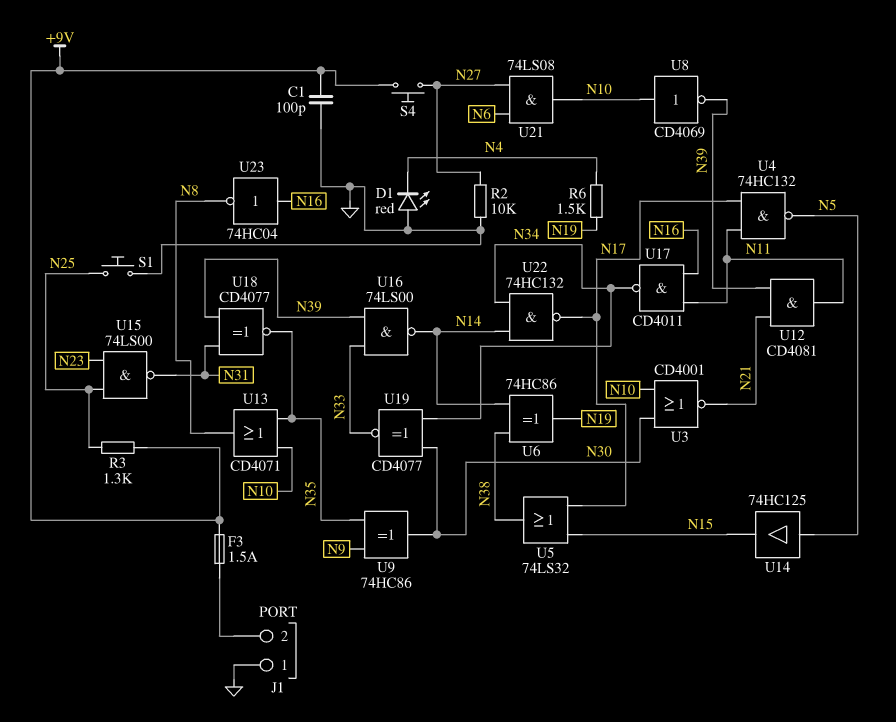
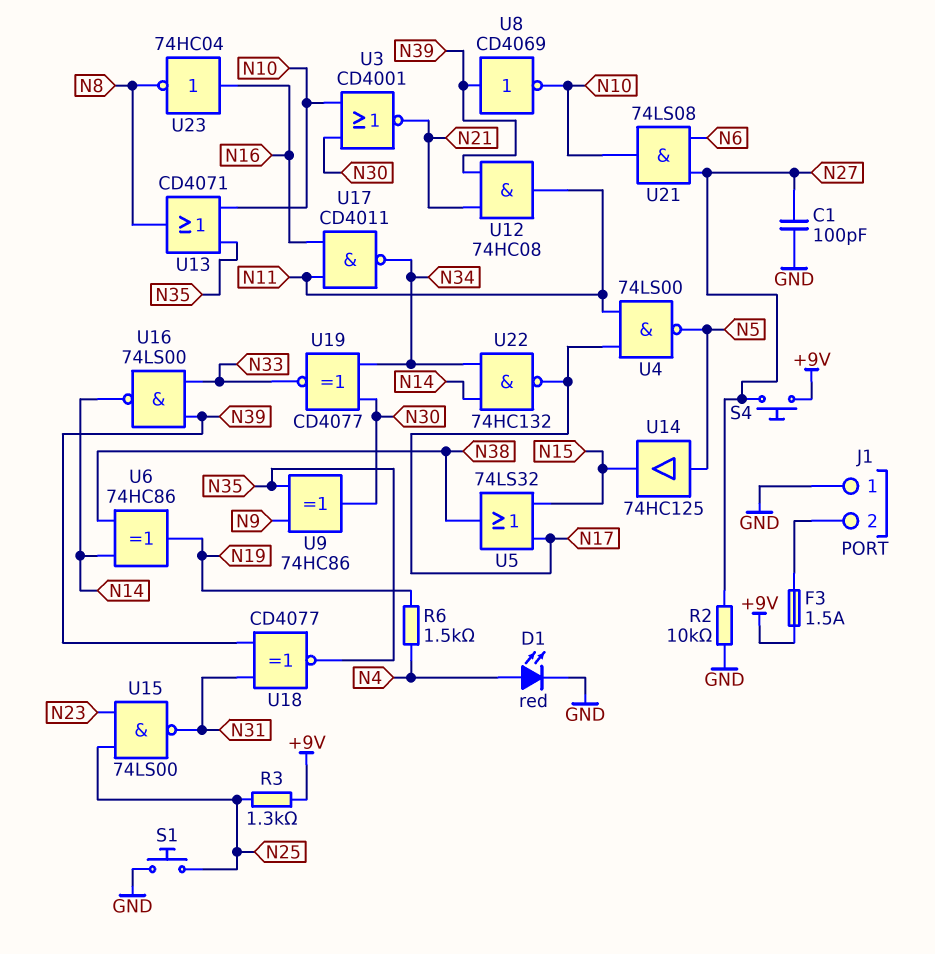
C1: 100pF (+9V, GND) -> 100pF (GND, N27)
D1: LED red (A GND, K N4) -> LED red (A N4, K GND)
U4: NAND 74HC132 (in N11, in N17, out N5) -> NAND 74LS00 (in N11, in N17, out N5)
U8: NOT CD4069 (in N10, out N39) -> NOT CD4069 (in N39, out N10)
U12: AND CD4081 (in N21, in N39, out N11) -> AND 74HC08 (in N21, in N39, out N11)

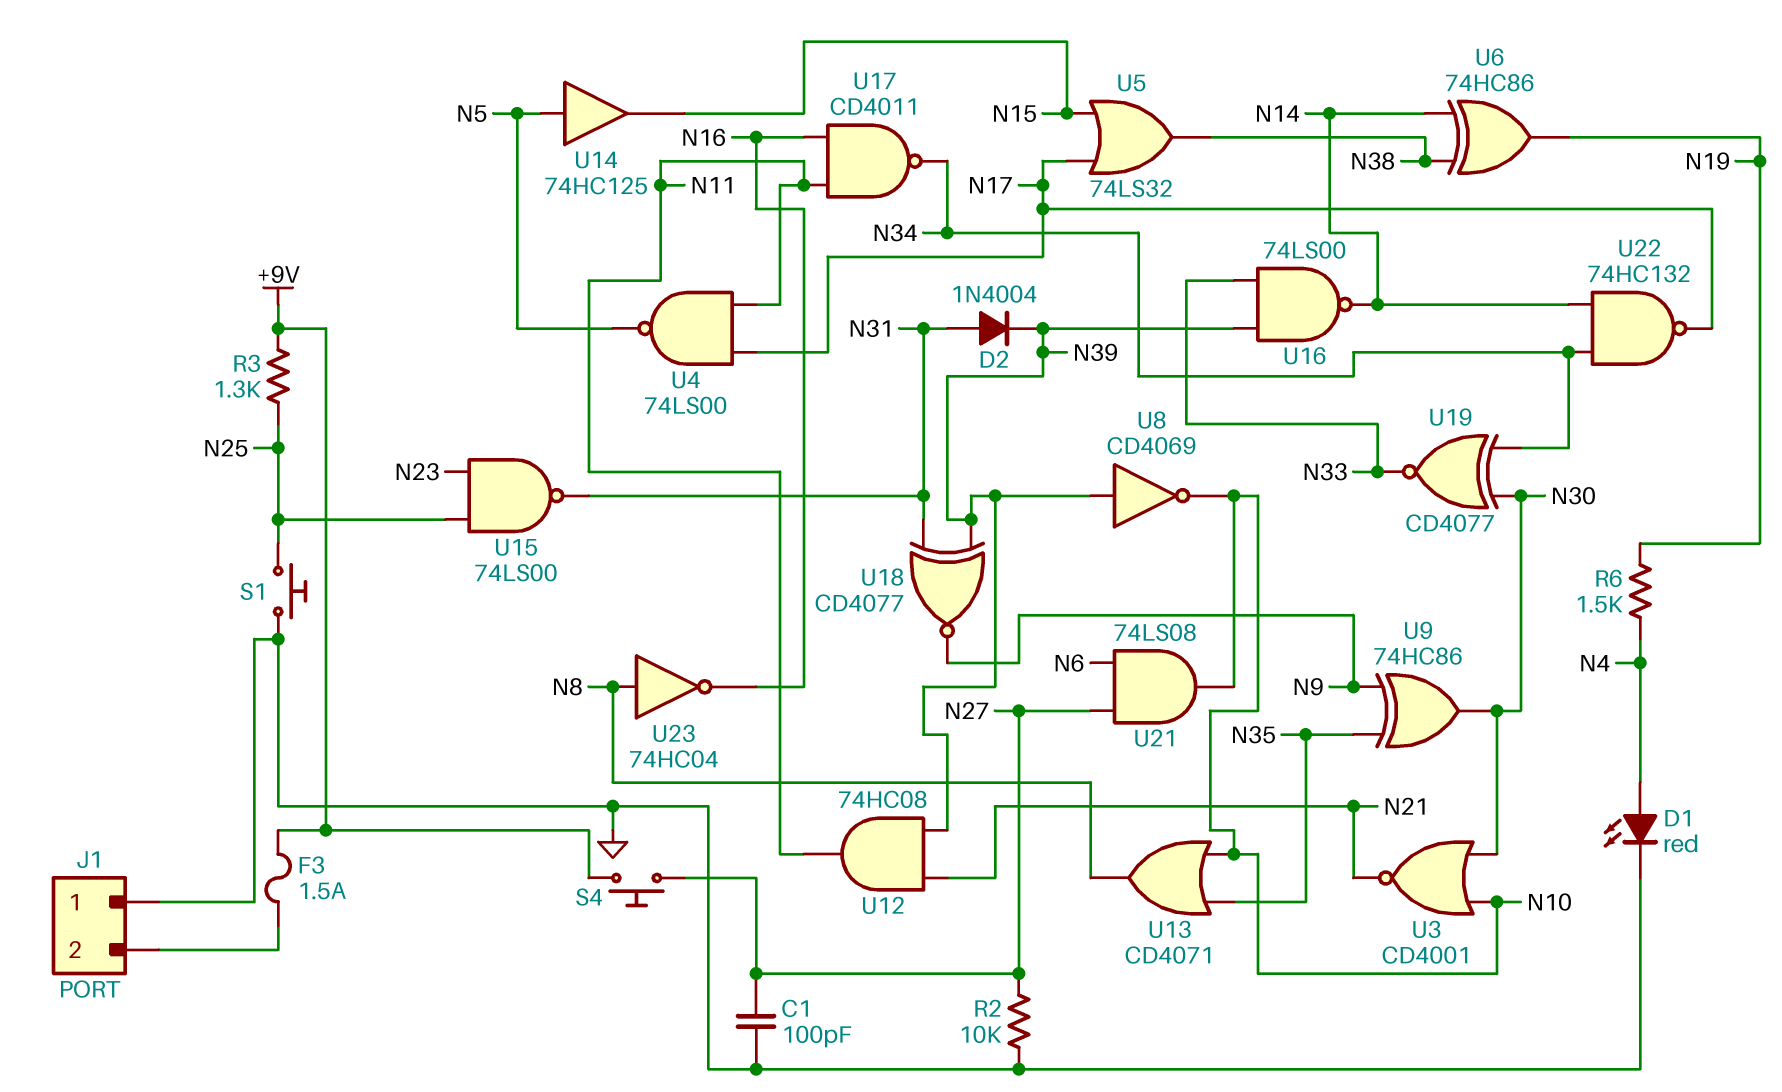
D2: none -> diode 1N4004 (A N31, K N39)
U18: XNOR CD4077 (in N31, in N39, out N35) -> XNOR CD4077 (in N31, in N39, out N9)
U23: NOT 74HC04 (in N16, out N8) -> NOT 74HC04 (in N8, out N16)

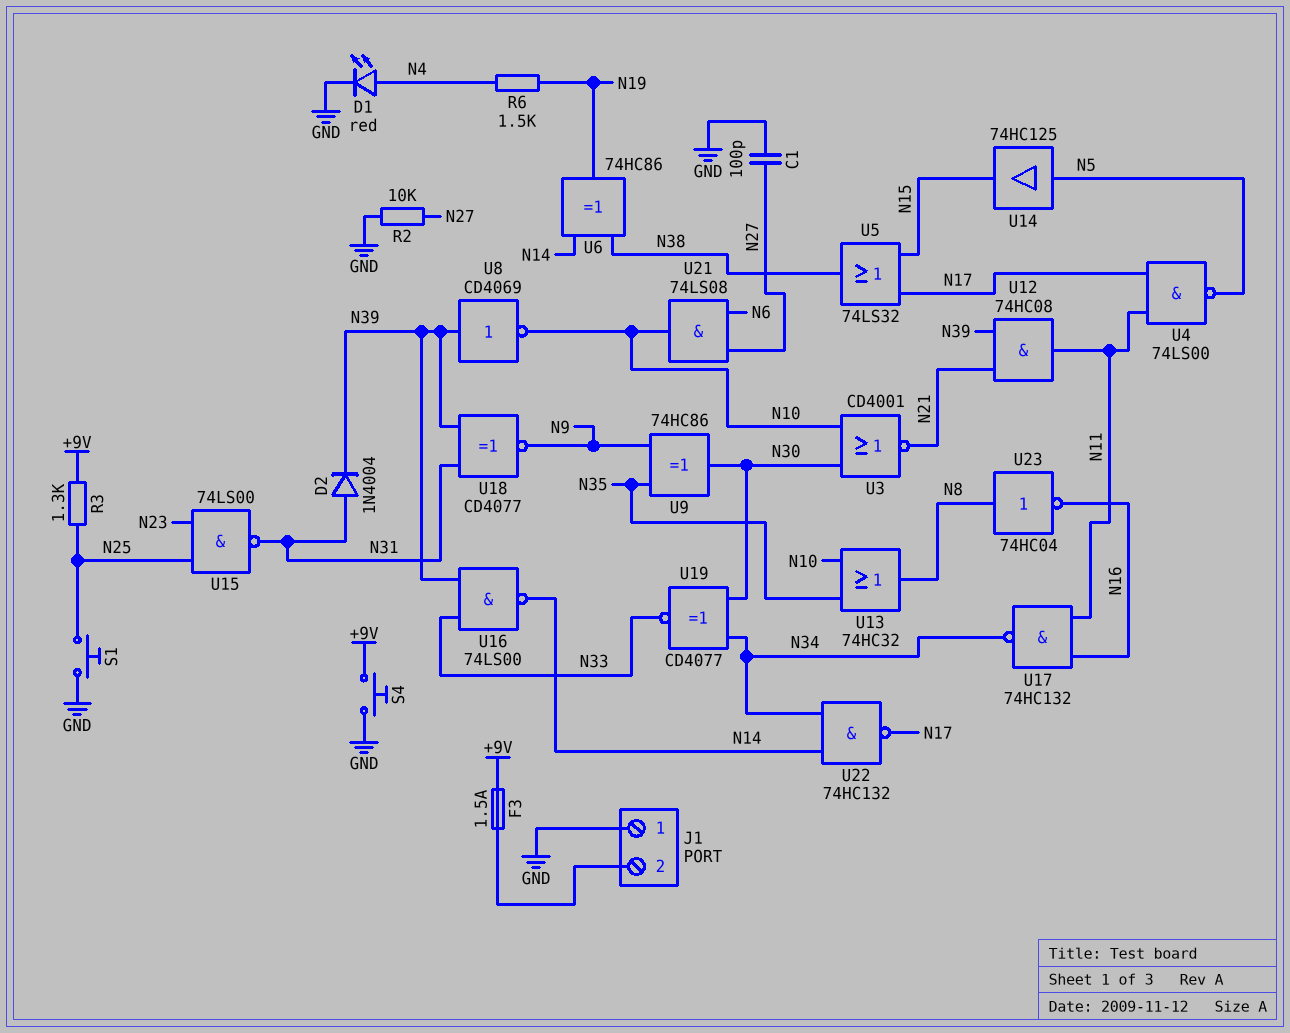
S4: button (+9V, N27) -> button (+9V, GND)
U13: OR CD4071 (in N10, in N35, out N8) -> OR 74HC32 (in N10, in N35, out N8)
U17: NAND CD4011 (in N11, in N16, out N34) -> NAND 74HC132 (in N11, in N16, out N34)

